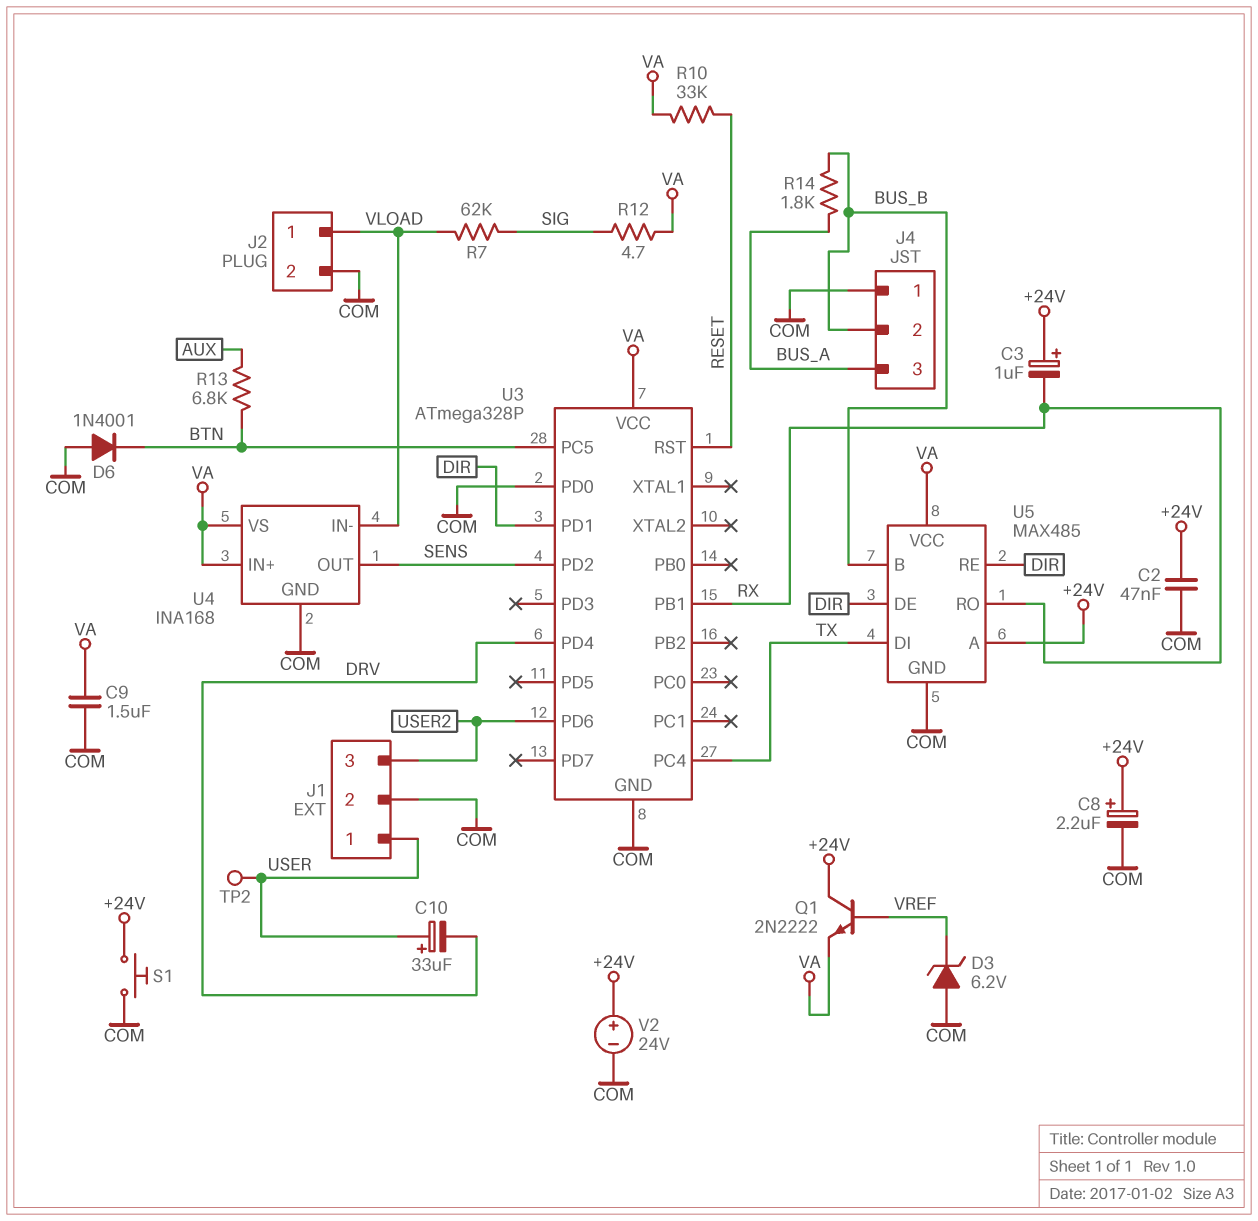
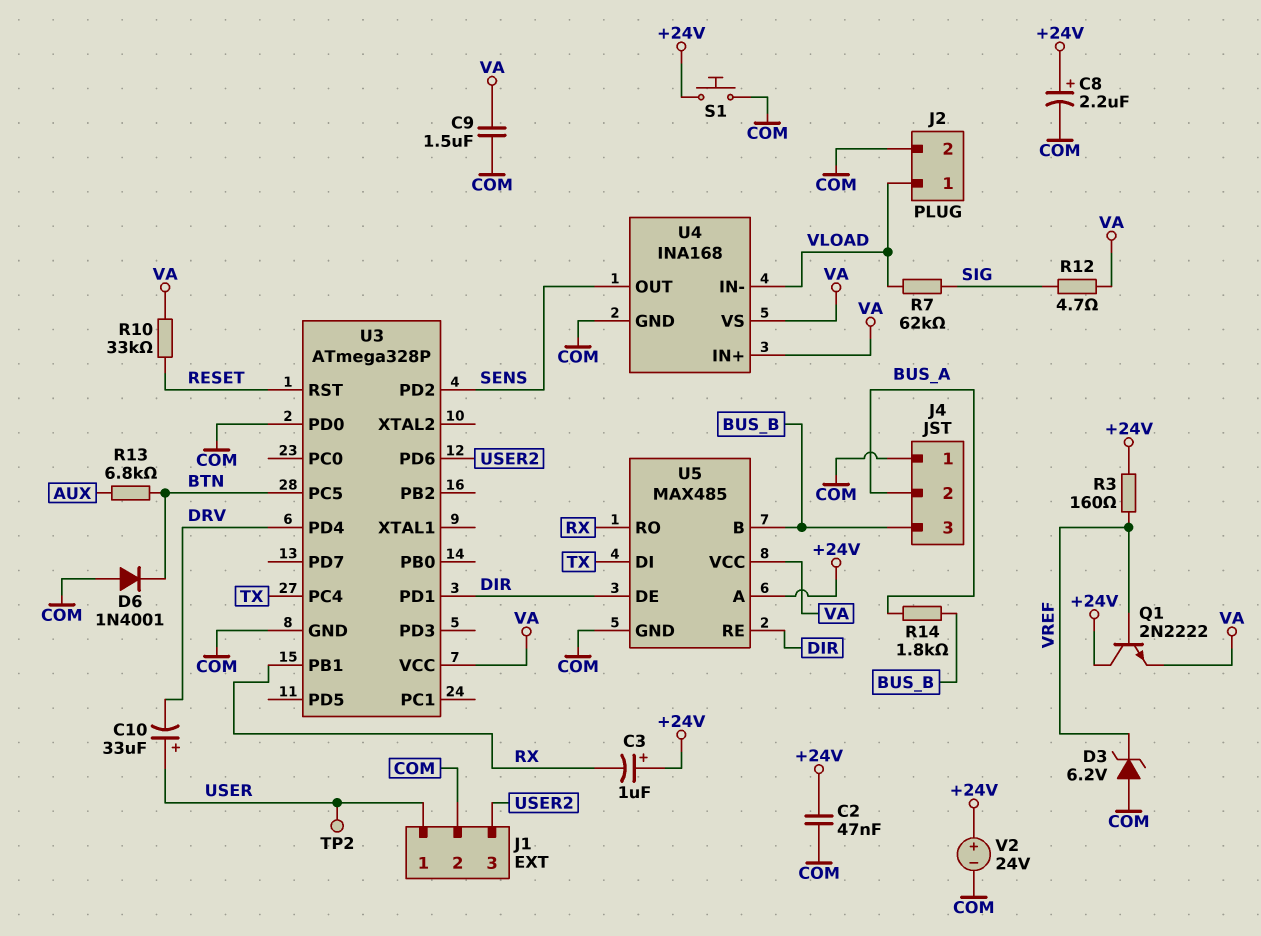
J4 pin 2: BUS_B -> BUS_A
J4 pin 3: BUS_A -> BUS_B
R3: none -> 160 (+24V, VREF)

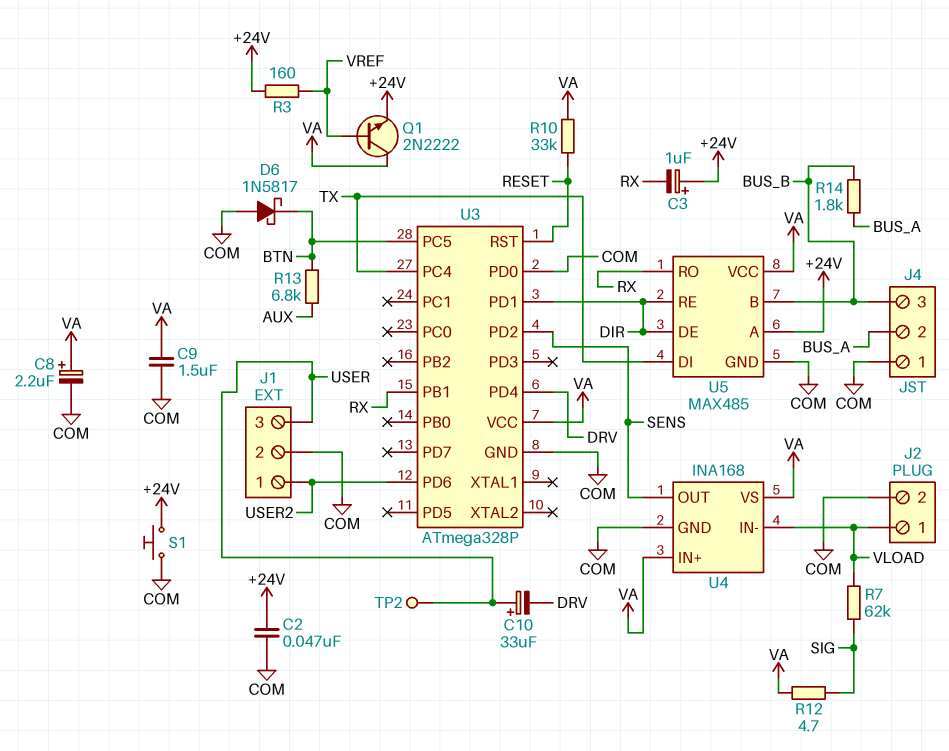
C8: 2.2uF (plus +24V, minus COM) -> 2.2uF (plus VA, minus COM)
D3: zener 6.2V (A COM, K VREF) -> none
D6: diode 1N4001 (A COM, K BTN) -> schottky 1N5817 (A COM, K BTN)
J1 pin 1: USER -> USER2
J1 pin 3: USER2 -> USER
Q1: NPN 2N2222 (B VREF, C +24V, E VA) -> NPN 2N2222 (B VREF, C VA, E +24V)
V2: 24V (plus +24V, minus COM) -> none

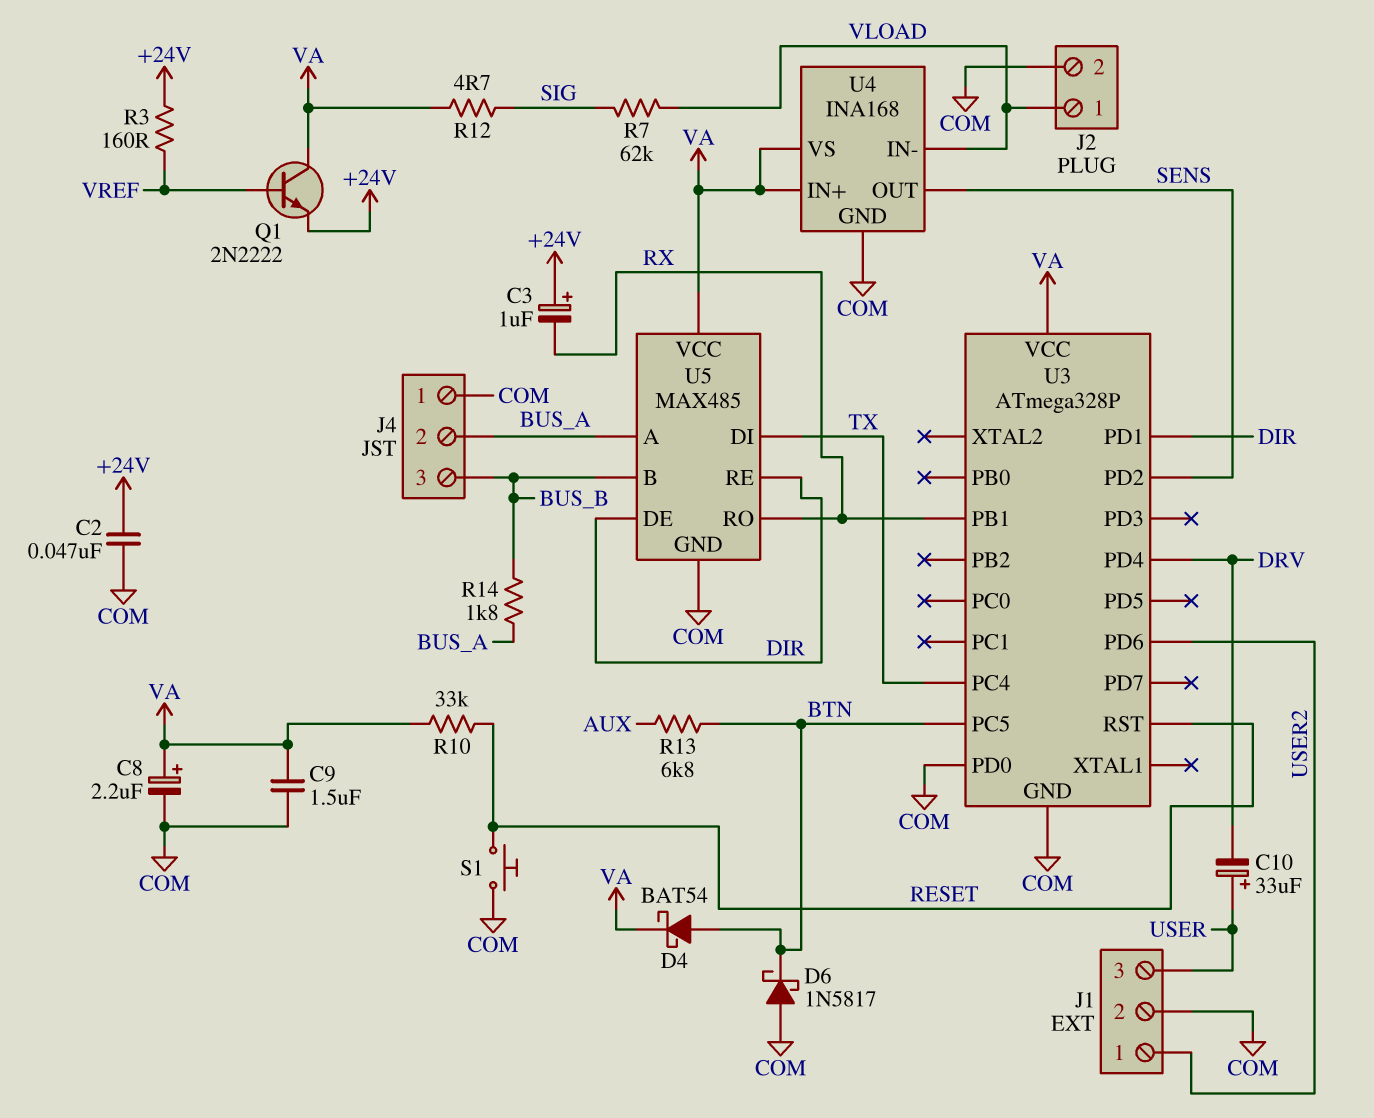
D4: none -> schottky BAT54 (A BTN, K VA)
S1: button (+24V, COM) -> button (COM, RESET)
TP2: test point (USER) -> none
U5 pin A: +24V -> BUS_A

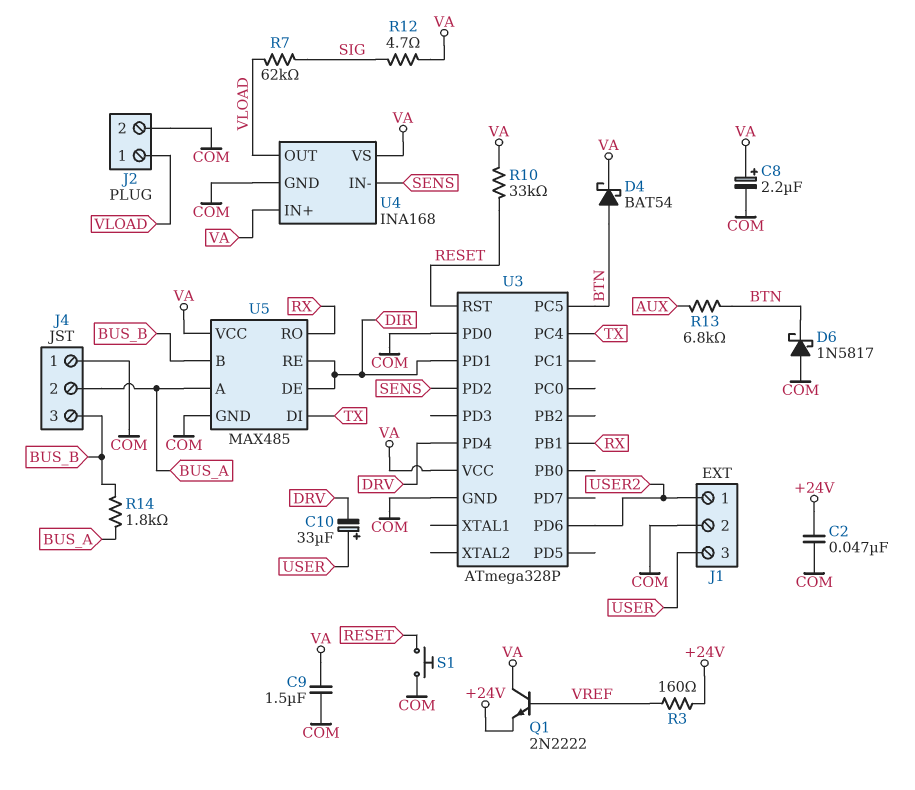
C3: 1uF (plus +24V, minus RX) -> none
U4 pin IN-: VLOAD -> SENS
U4 pin OUT: SENS -> VLOAD

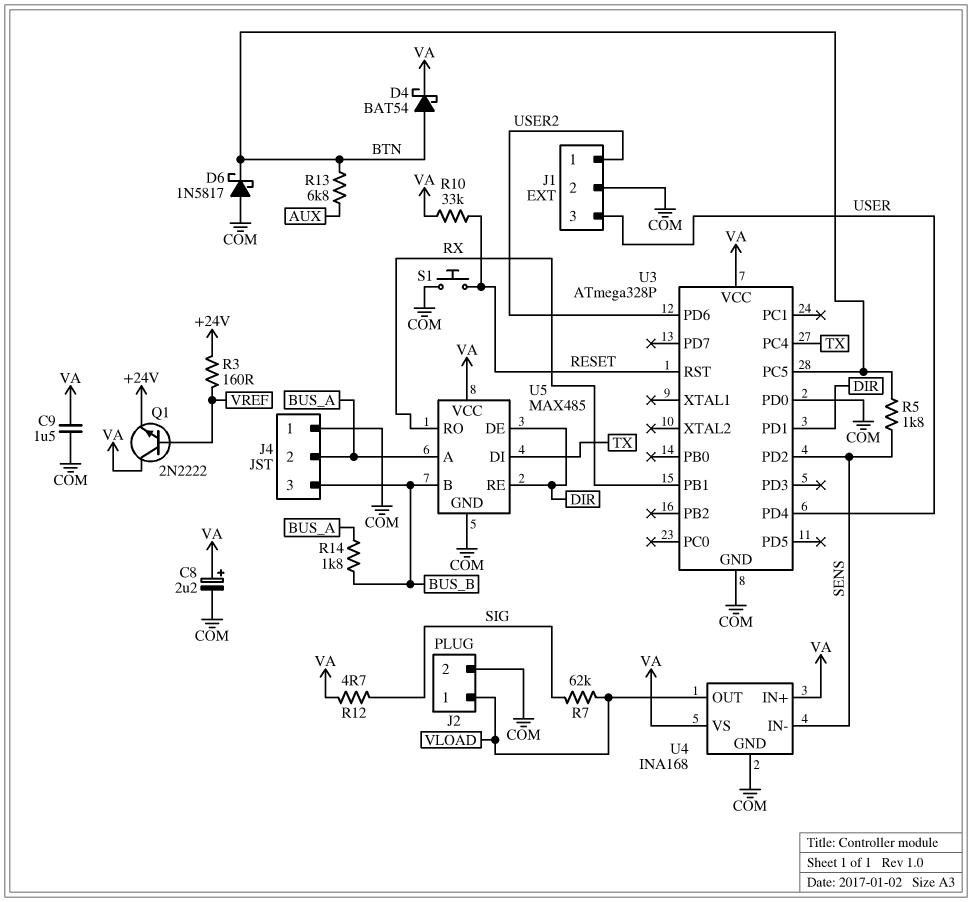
C2: 47nF (+24V, COM) -> none
C10: 33uF (plus USER, minus DRV) -> none
R5: none -> 1.8k (BTN, SENS)
U3 pin PD4: DRV -> USER

